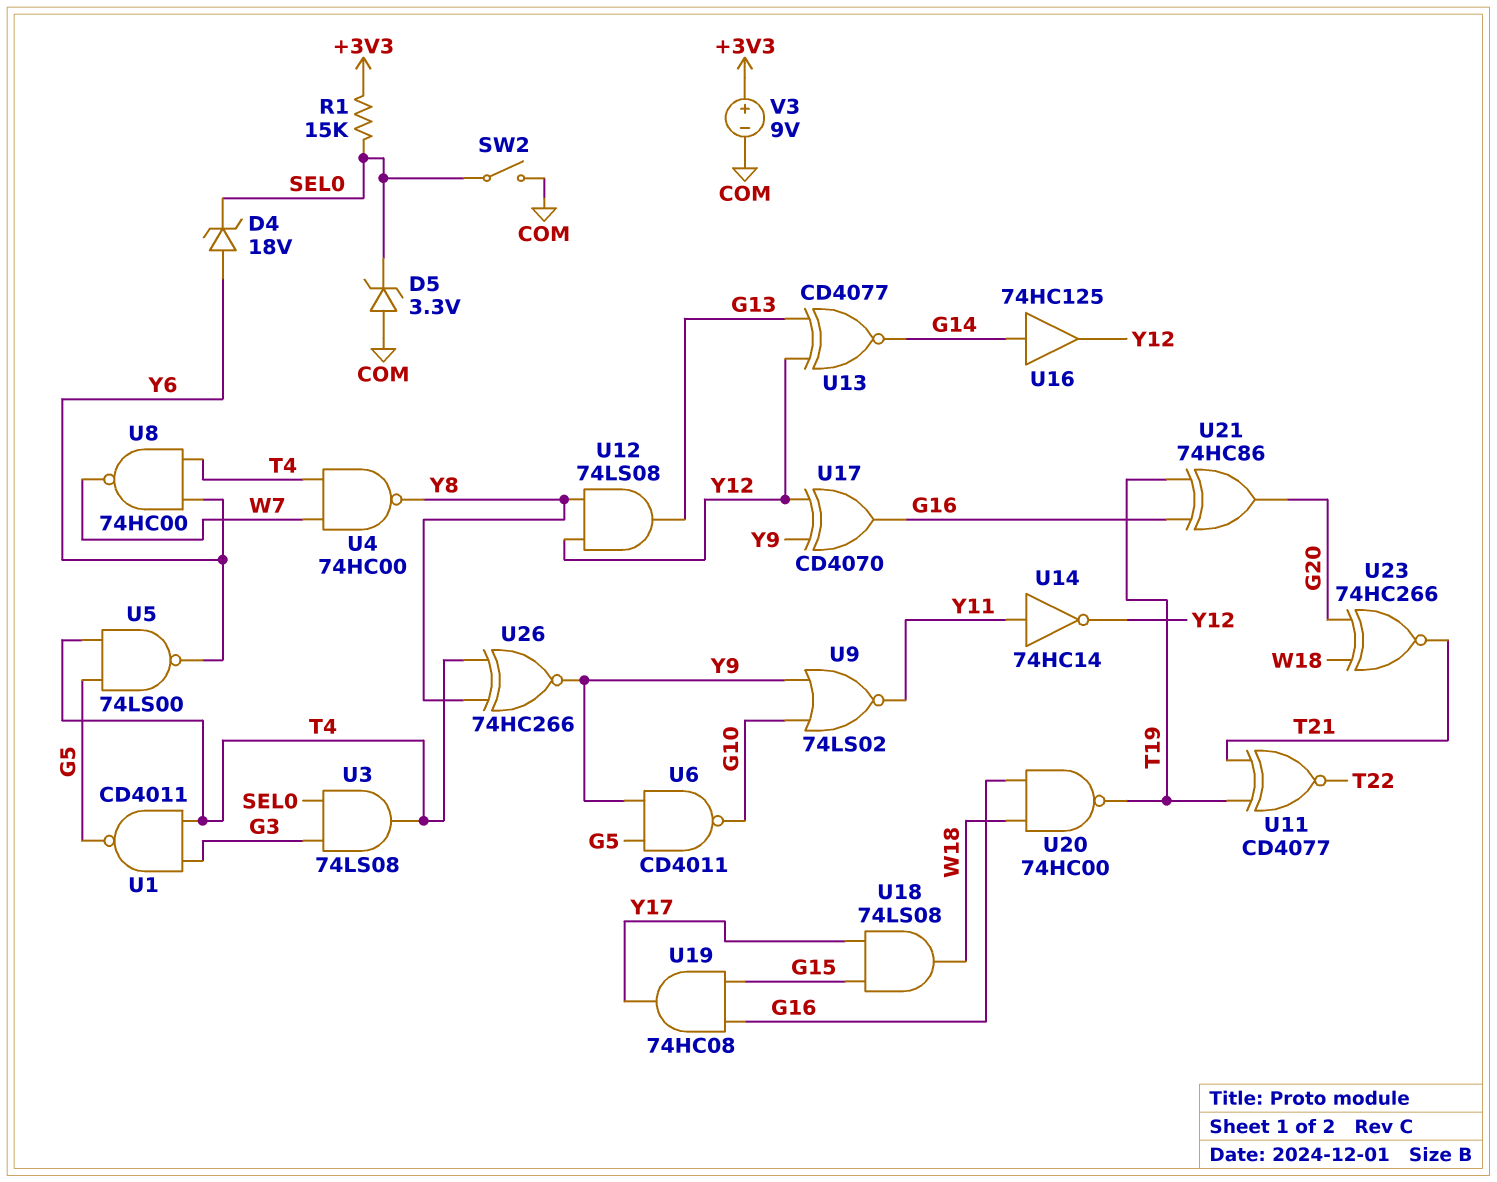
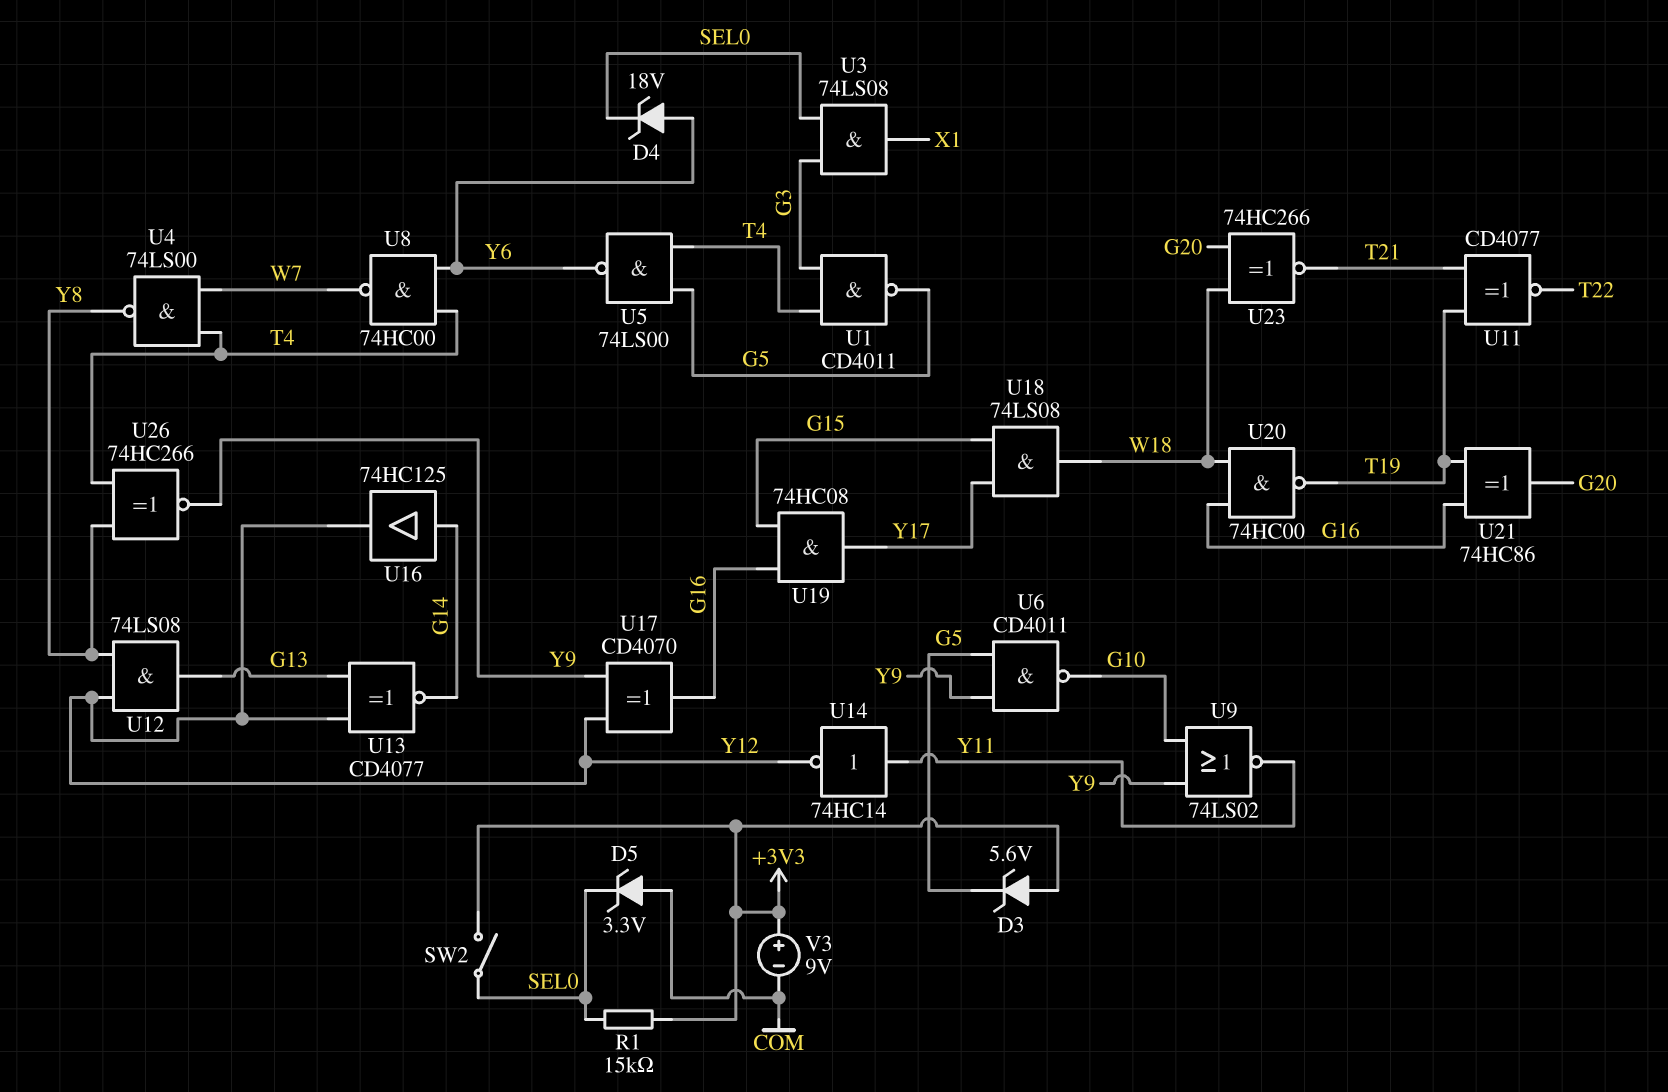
D3: none -> zener 5.6V (A +3V3, K G5)
SW2: switch (COM, SEL0) -> switch (+3V3, SEL0)
U3: AND 74LS08 (in G3, in SEL0, out T4) -> AND 74LS08 (in G3, in SEL0, out X1)
U4: NAND 74HC00 (in T4, in W7, out Y8) -> NAND 74LS00 (in T4, in W7, out Y8)

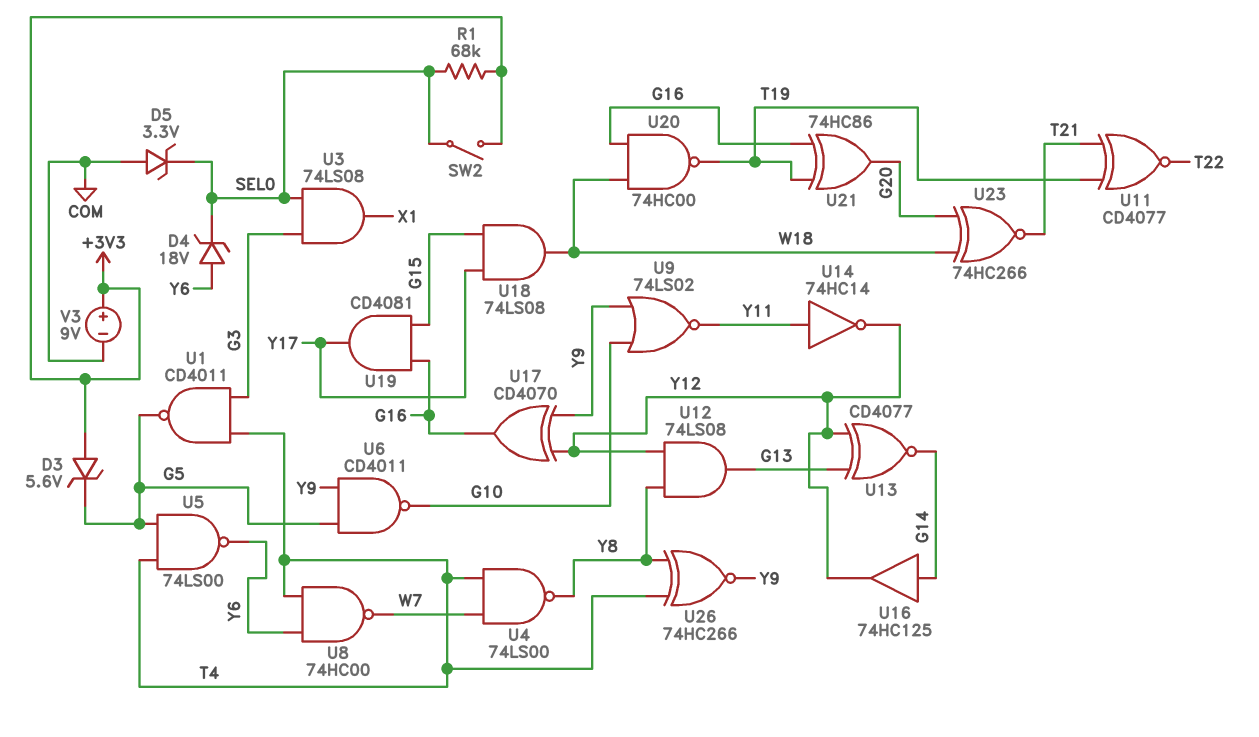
R1: 15k (+3V3, SEL0) -> 68k (+3V3, SEL0)
U19: AND 74HC08 (in G15, in G16, out Y17) -> AND CD4081 (in G15, in G16, out Y17)

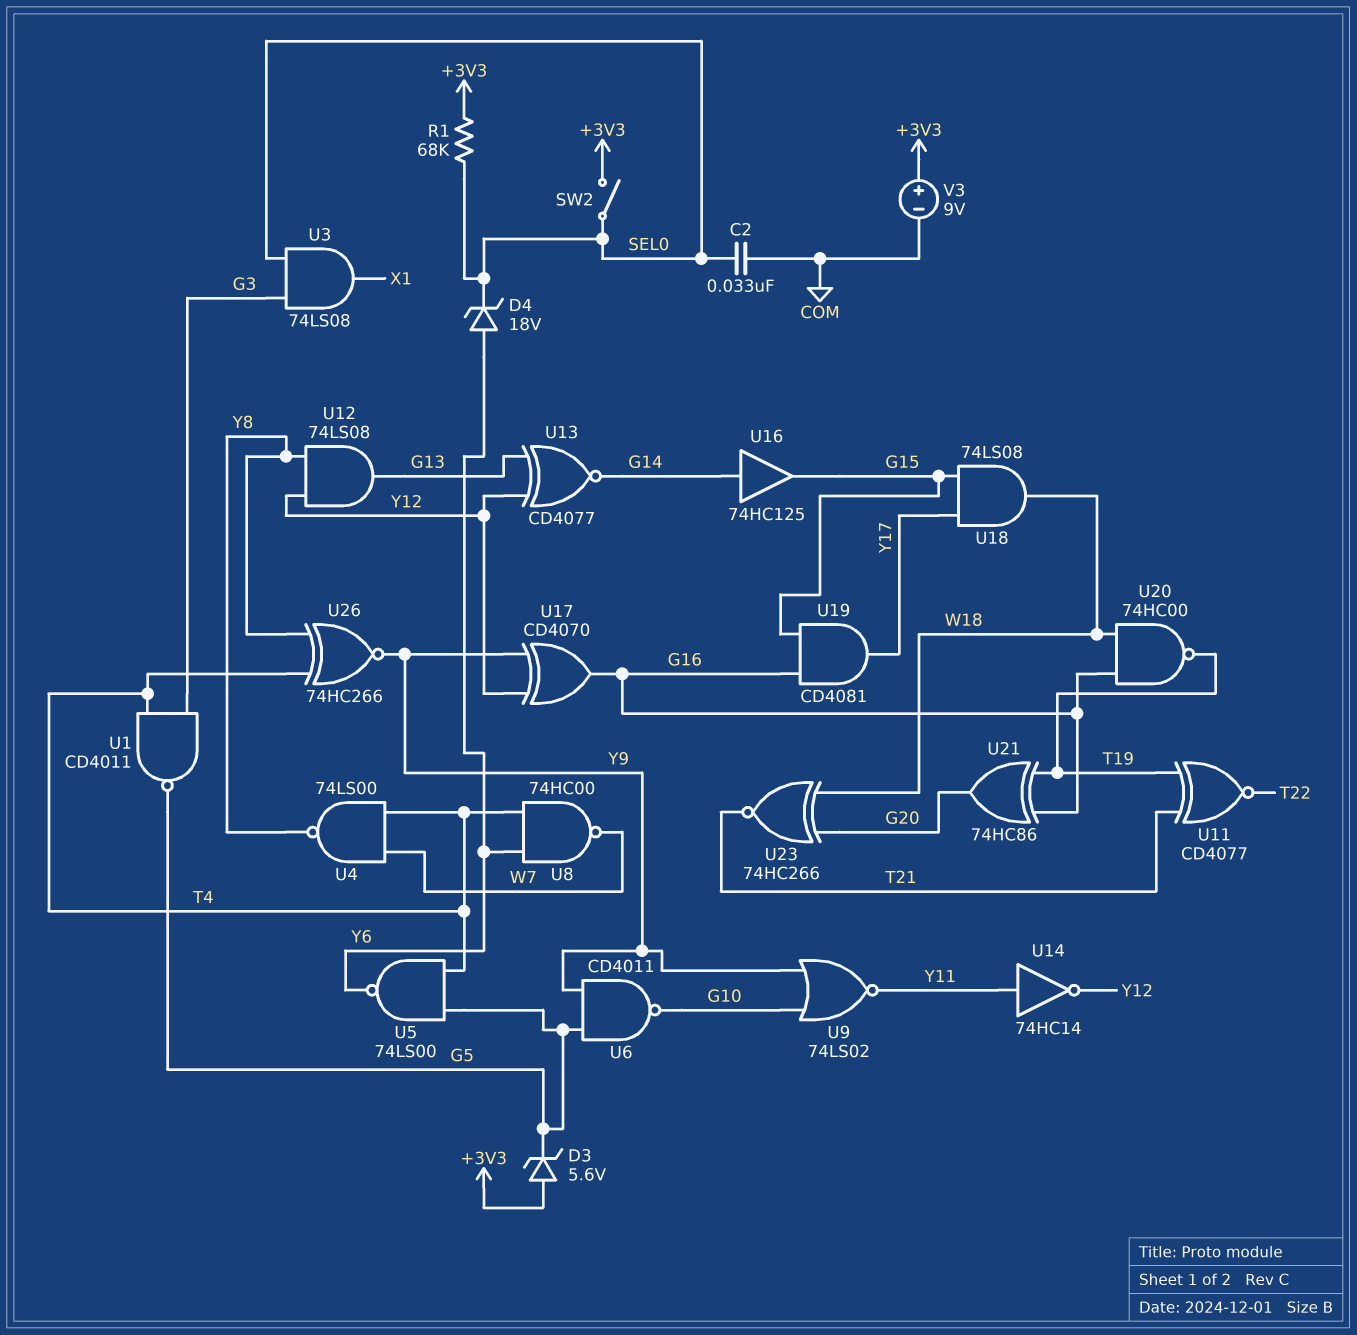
C2: none -> 33nF (COM, SEL0)
D5: zener 3.3V (A COM, K SEL0) -> none
U16: buffer 74HC125 (in G14, out Y12) -> buffer 74HC125 (in G14, out G15)

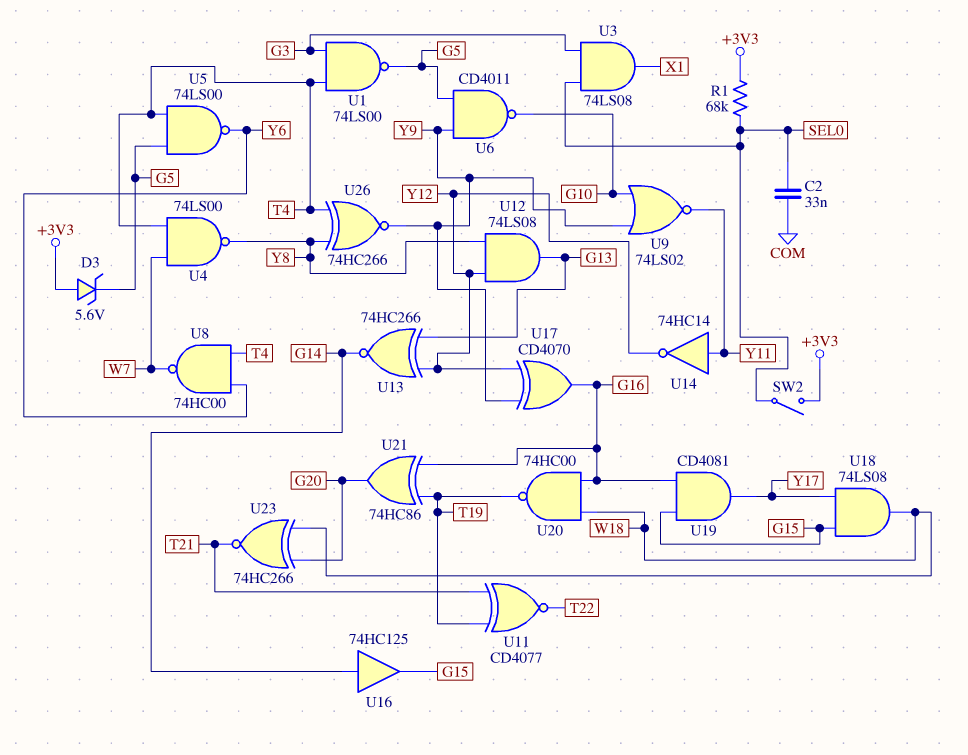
D4: zener 18V (A Y6, K SEL0) -> none
U1: NAND CD4011 (in G3, in T4, out G5) -> NAND 74LS00 (in G3, in T4, out G5)
U13: XNOR CD4077 (in G13, in Y12, out G14) -> XNOR 74HC266 (in G13, in Y12, out G14)
V3: 9V (plus +3V3, minus COM) -> none

